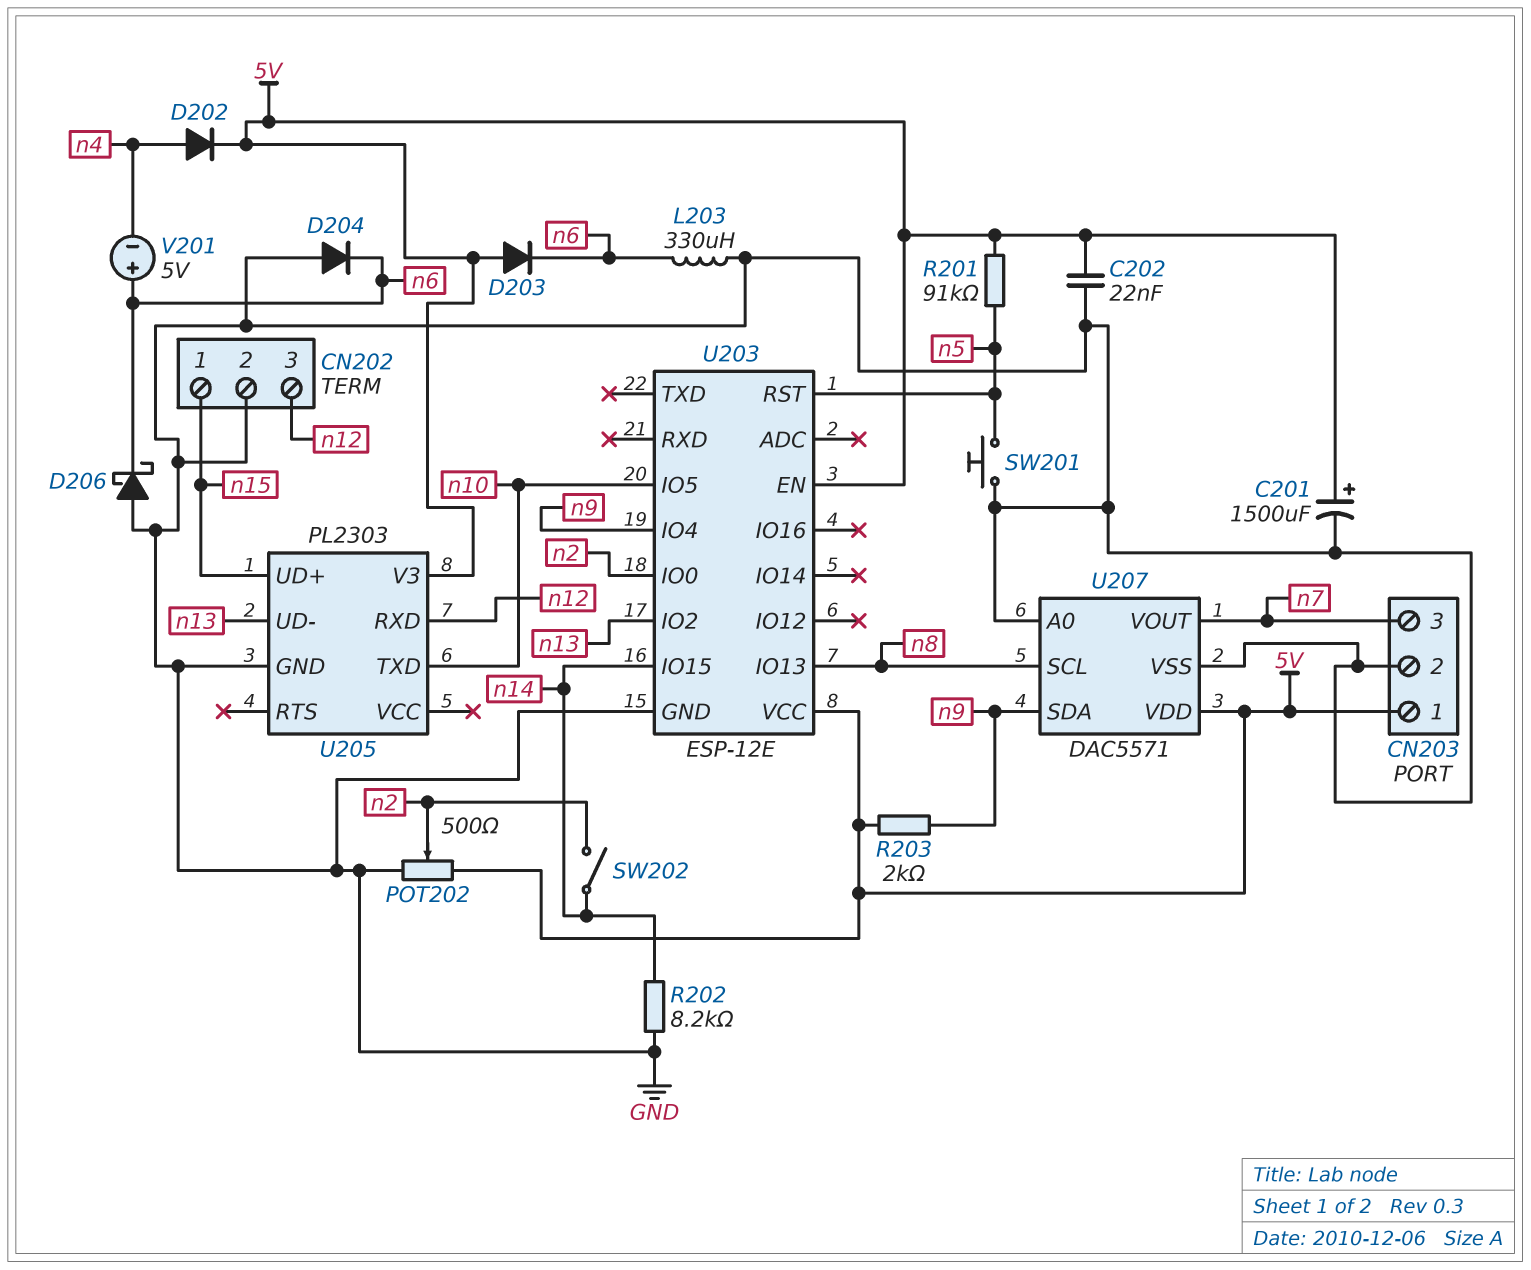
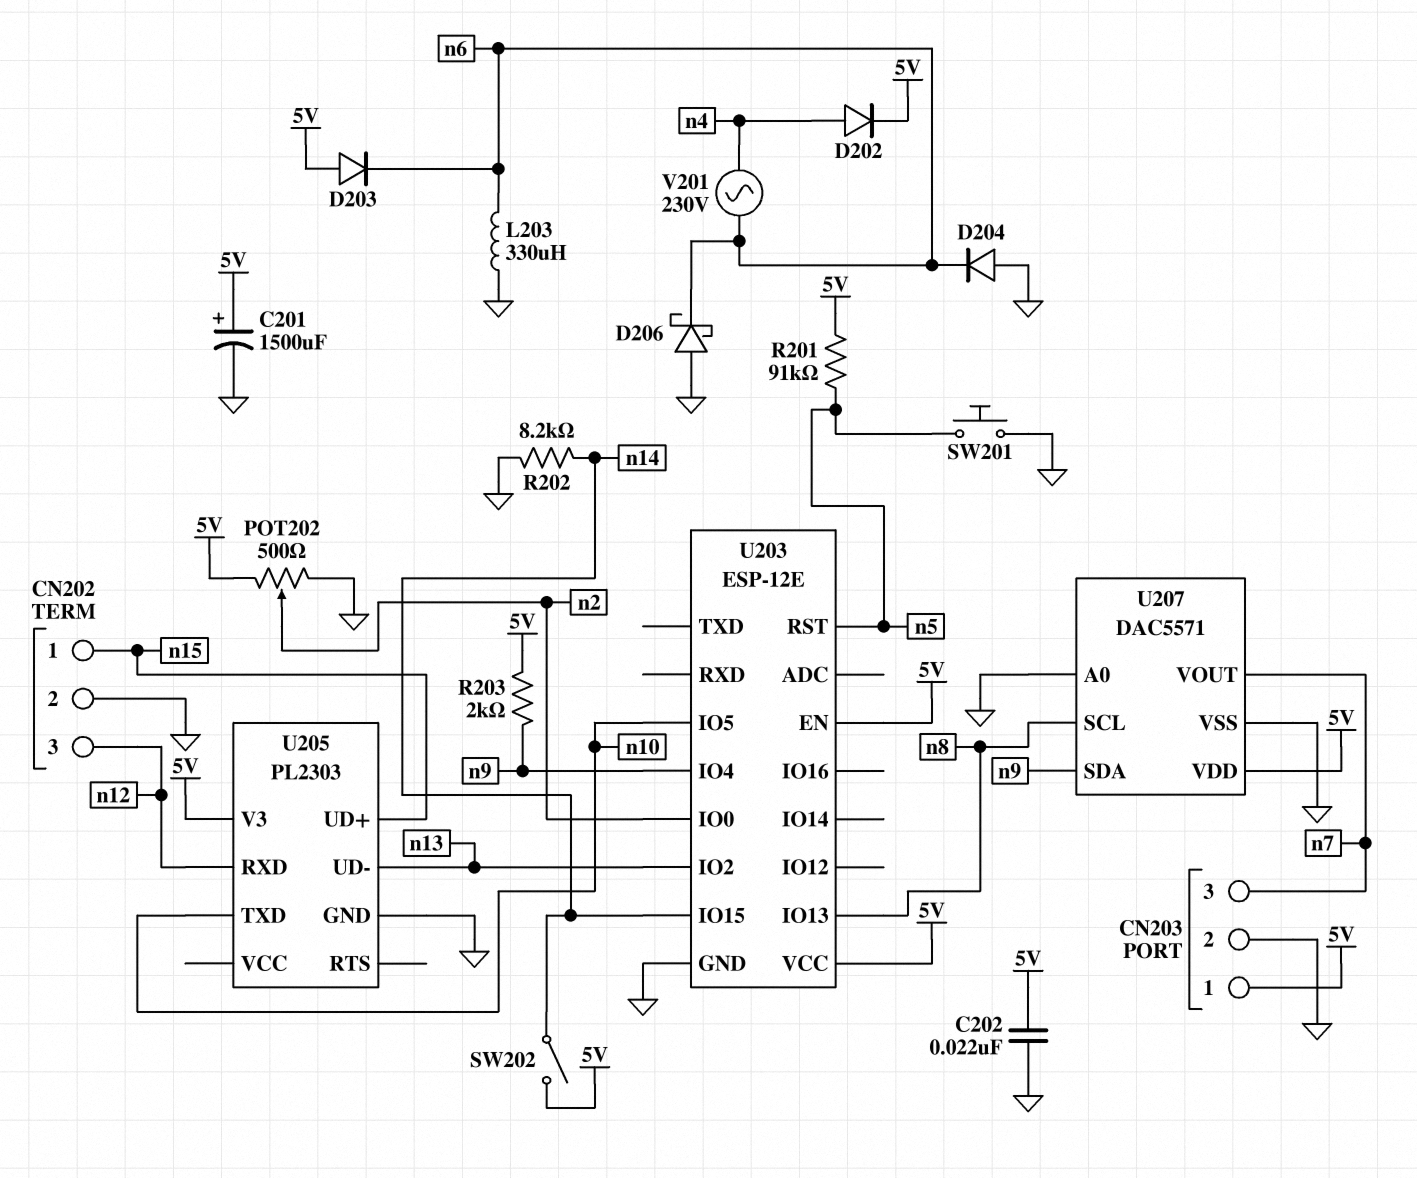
SW202: switch (n2, n14) -> switch (5V, n14)
V201: 5V (plus n6, minus n4) -> AC 230V (n4, n6)

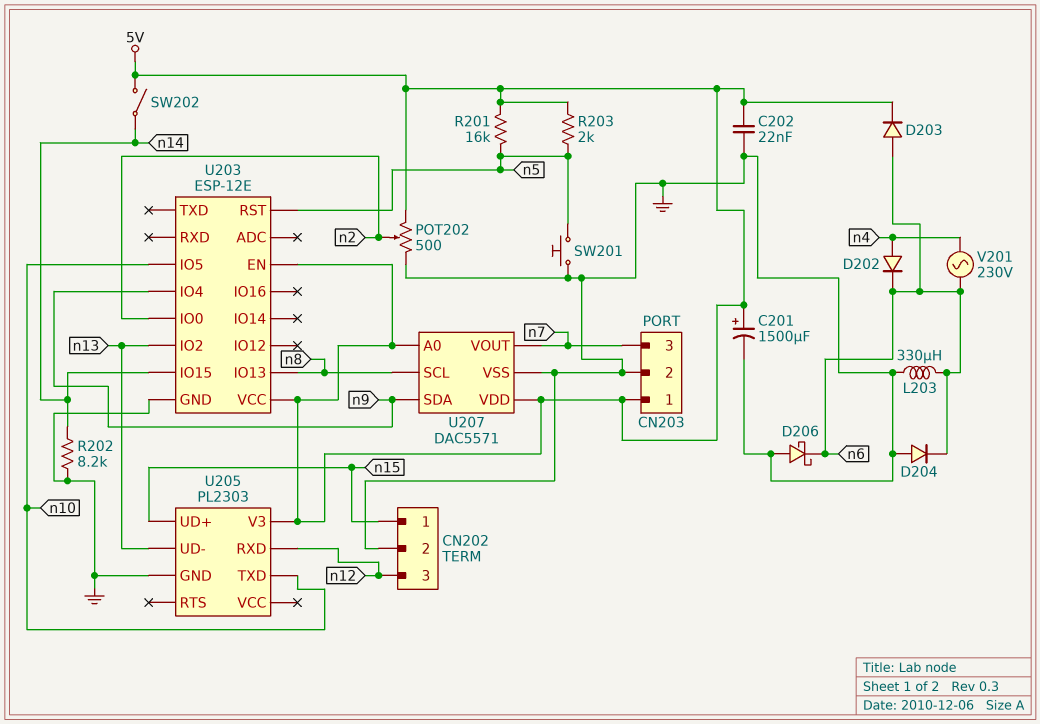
D202: diode (A n4, K 5V) -> diode (A n4, K n6)
D203: diode (A 5V, K n6) -> diode (A n6, K 5V)
R201: 91k (5V, n5) -> 16k (5V, n5)
R203: 2k (5V, n9) -> 2k (5V, n5)
U207 pin A0: GND -> 5V

